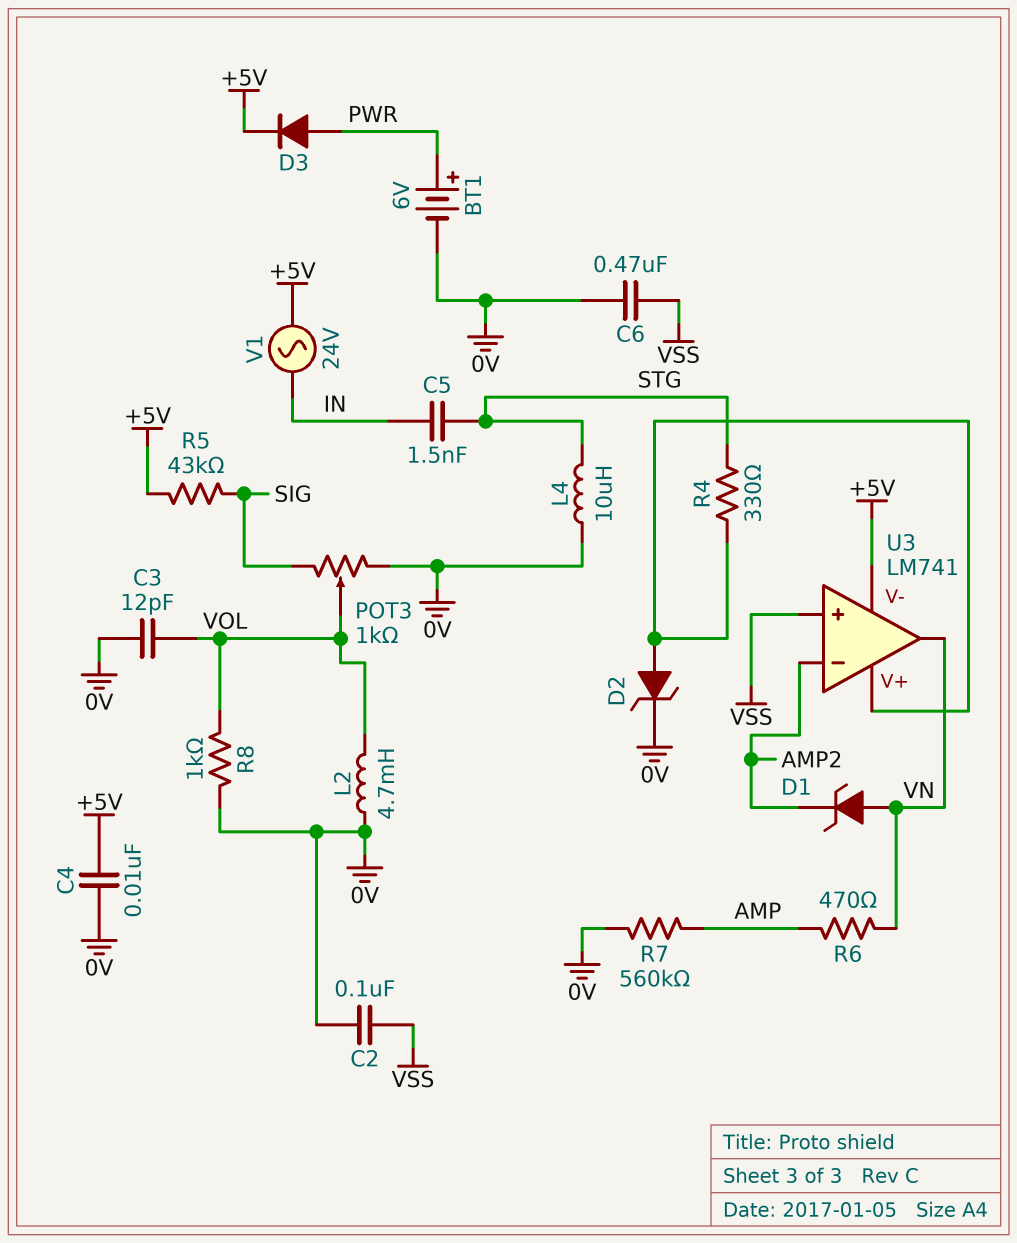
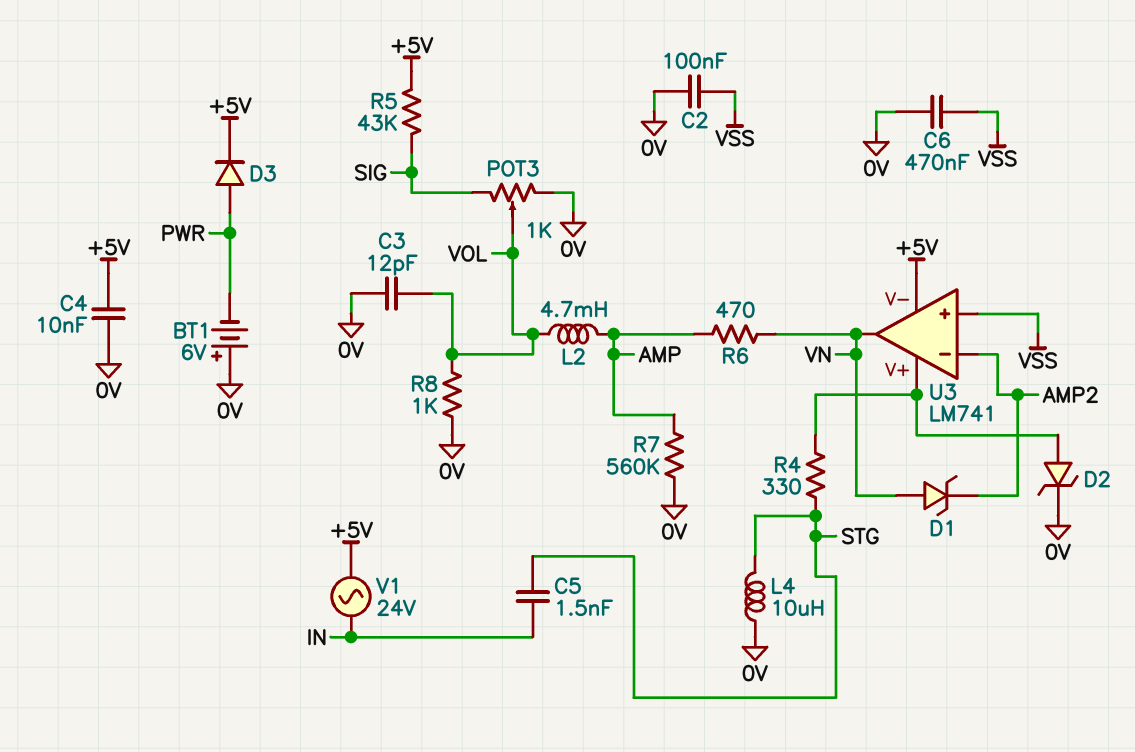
BT1: 6V (plus PWR, minus 0V) -> 6V (plus 0V, minus PWR)
L2: 4.7mH (0V, VOL) -> 4.7mH (AMP, VOL)

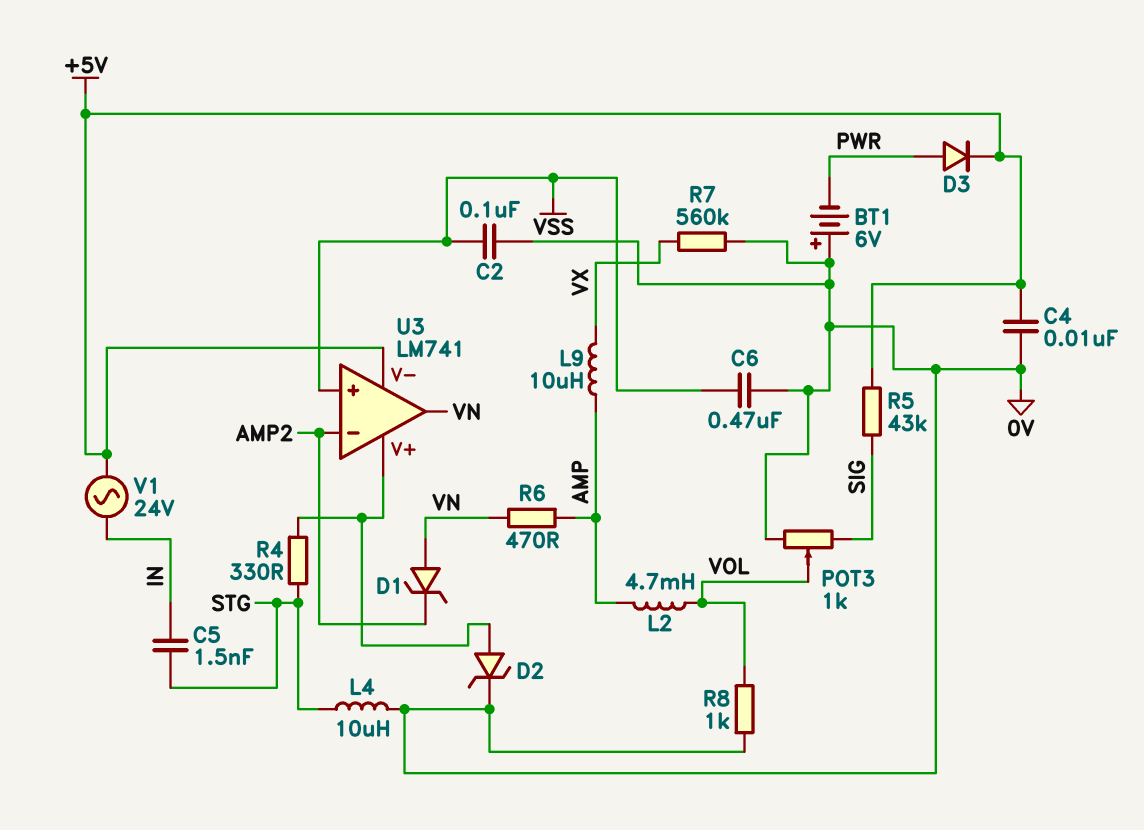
C3: 12pF (0V, VOL) -> none
L9: none -> 10uH (AMP, VX)
R7: 560k (0V, AMP) -> 560k (0V, VX)

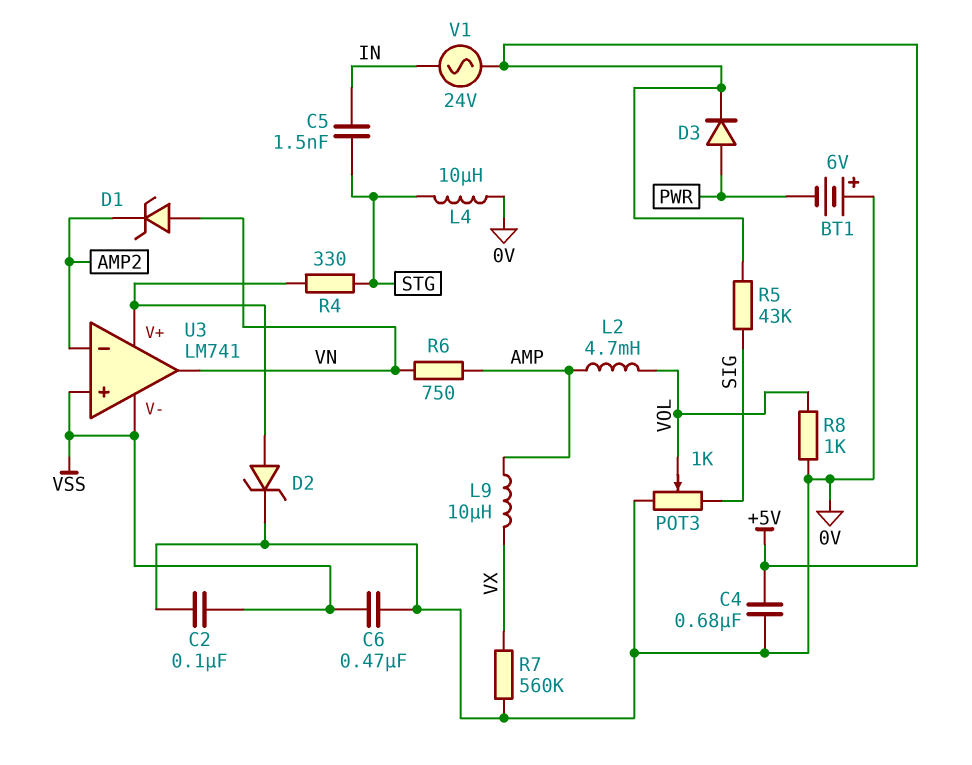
C4: 10nF (+5V, 0V) -> 680nF (+5V, 0V)
R6: 470 (AMP, VN) -> 750 (AMP, VN)
U3 pin V-: +5V -> VSS

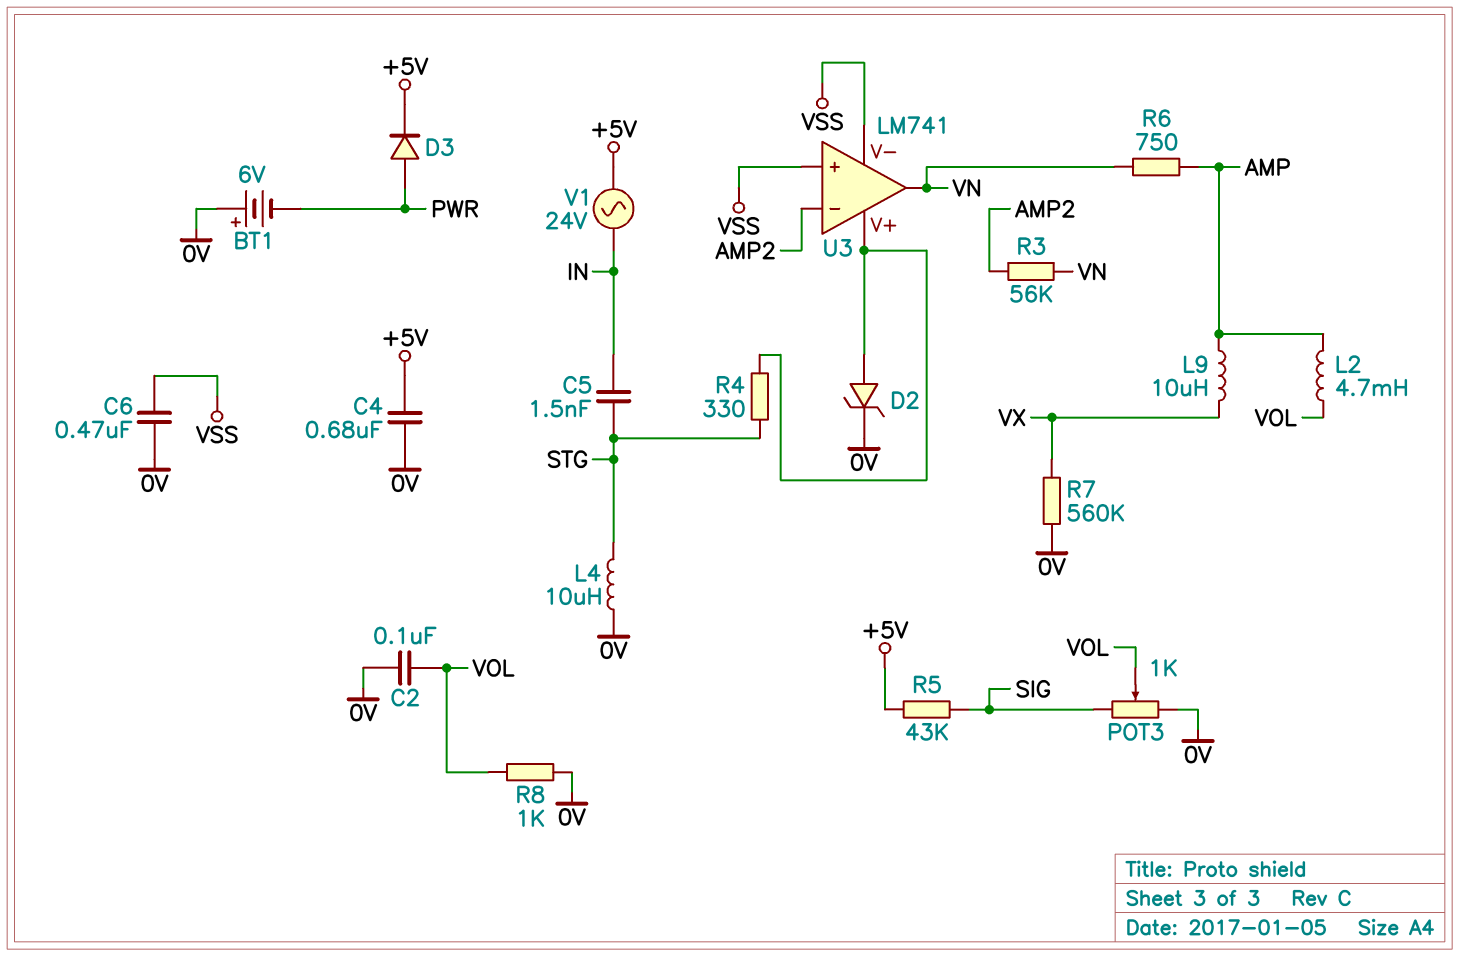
C2: 100nF (0V, VSS) -> 100nF (0V, VOL)
D1: zener (A VN, K AMP2) -> none
R3: none -> 56k (AMP2, VN)

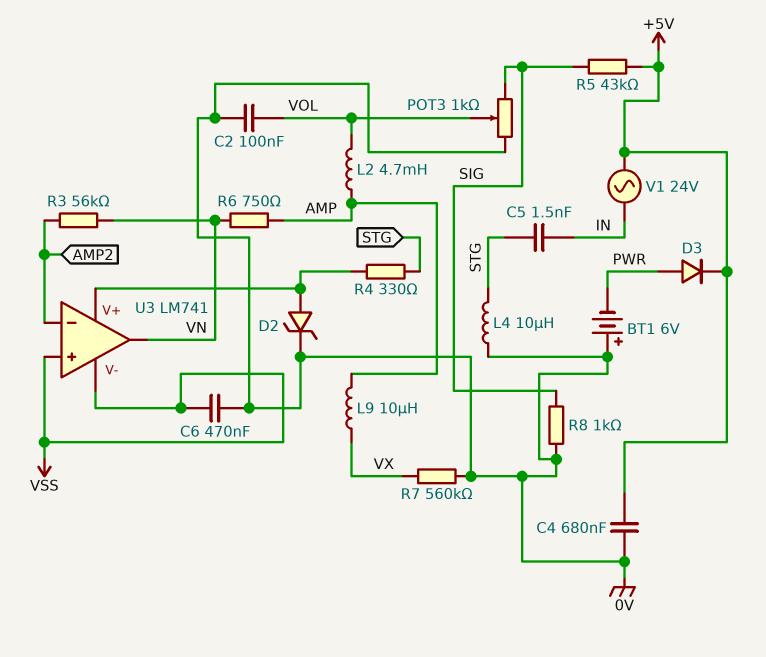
R8: 1k (0V, VOL) -> 1k (0V, SIG)

